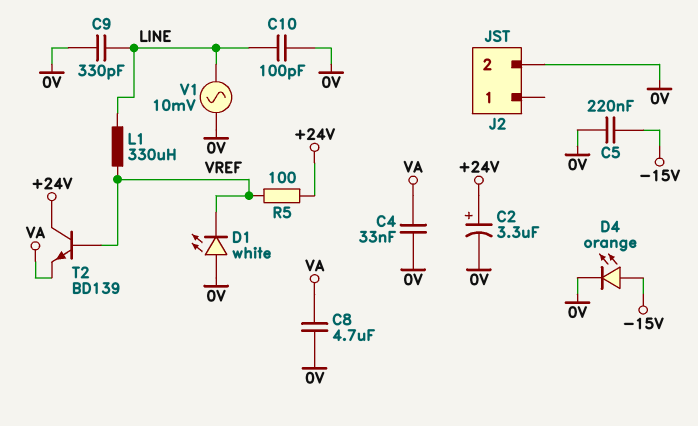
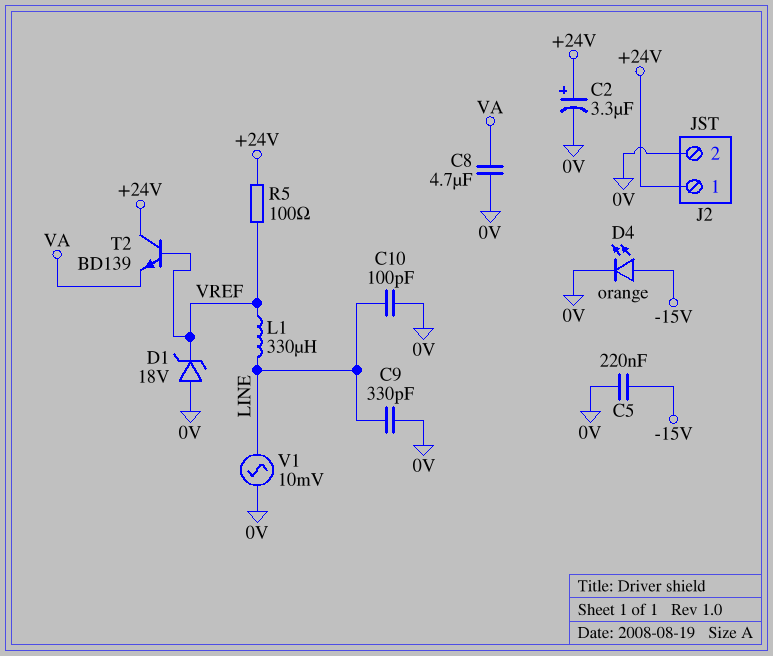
C4: 33nF (0V, VA) -> none
D1: LED white (A 0V, K VREF) -> zener 18V (A 0V, K VREF)
J2 pin 1: none -> +24V

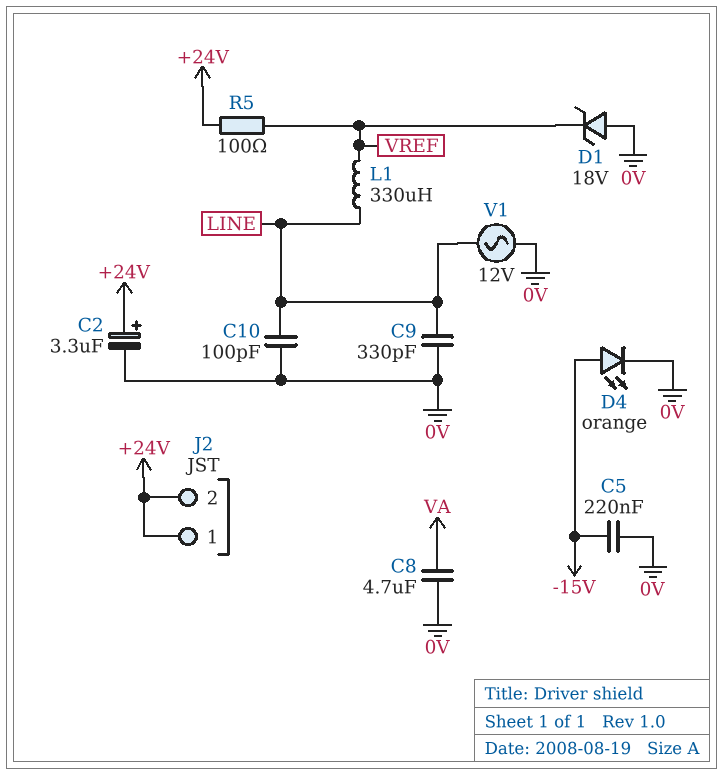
J2 pin 2: 0V -> +24V
T2: NPN BD139 (B VREF, C +24V, E VA) -> none
V1: AC 10mV (0V, LINE) -> AC 12V (0V, LINE)

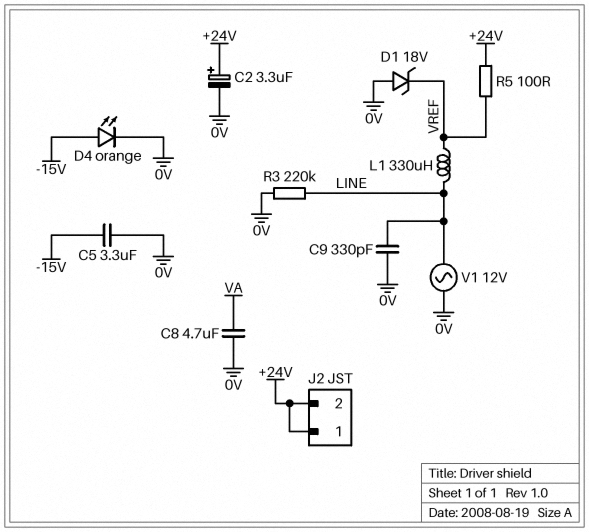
C5: 220nF (-15V, 0V) -> 3.3uF (-15V, 0V)
C10: 100pF (0V, LINE) -> none
R3: none -> 220k (0V, LINE)

